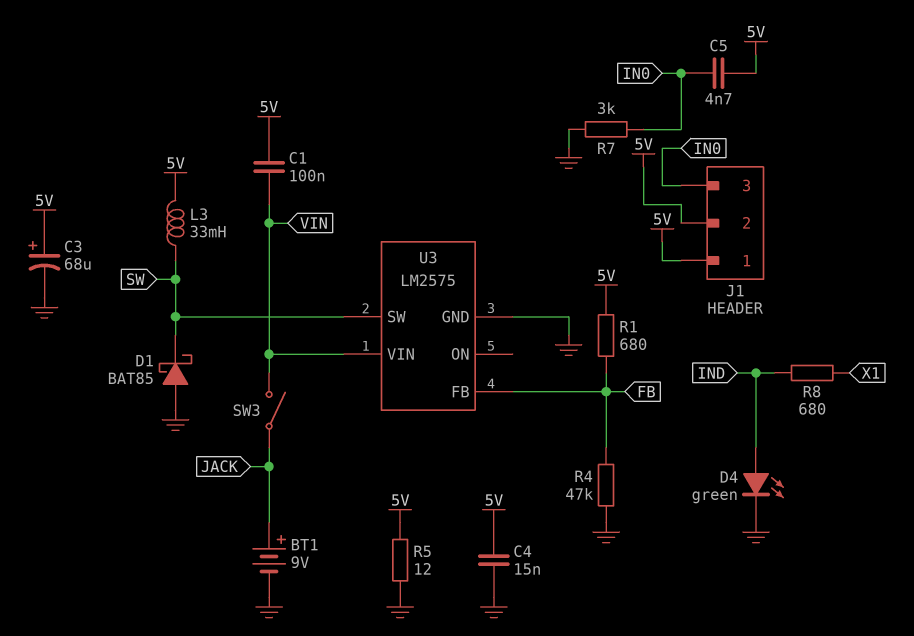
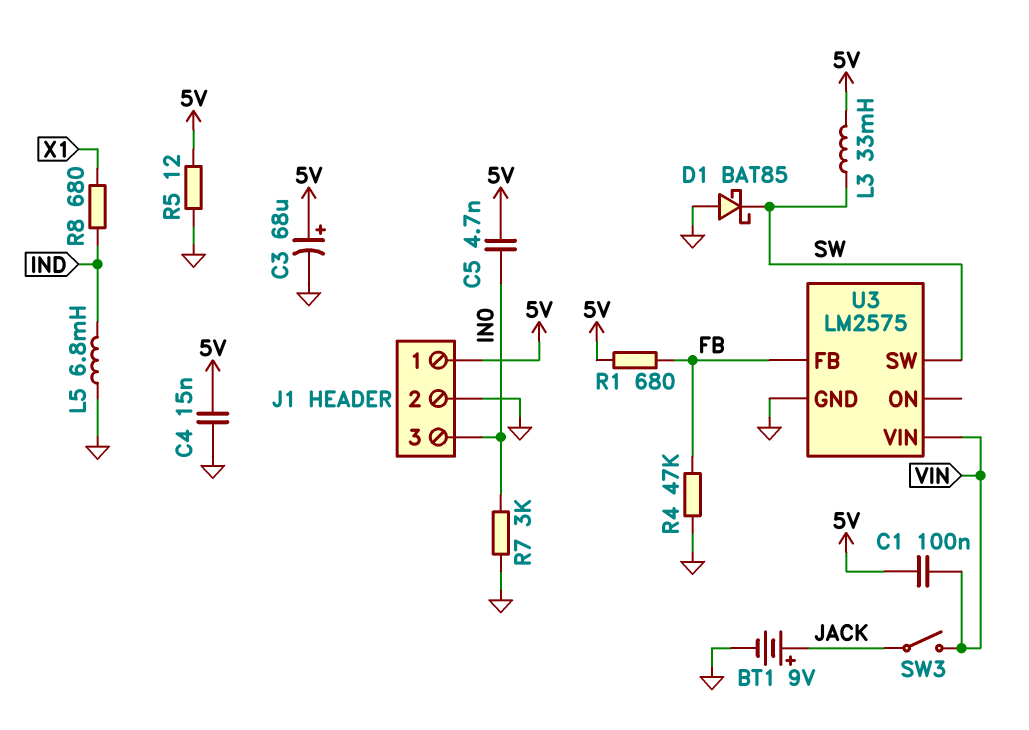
D4: LED green (A IND, K GND) -> none
J1 pin 2: 5V -> GND
L5: none -> 6.8mH (GND, IND)

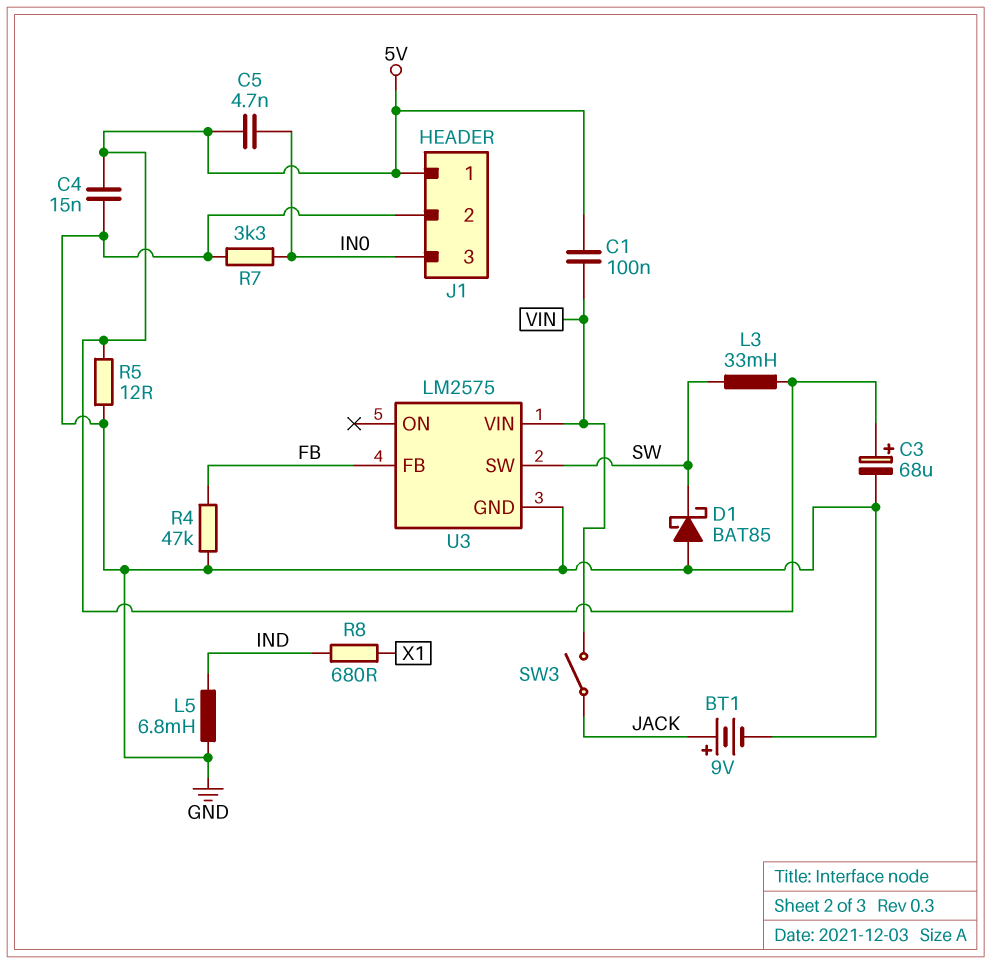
R1: 680 (5V, FB) -> none
R7: 3k (GND, IN0) -> 3.3k (GND, IN0)

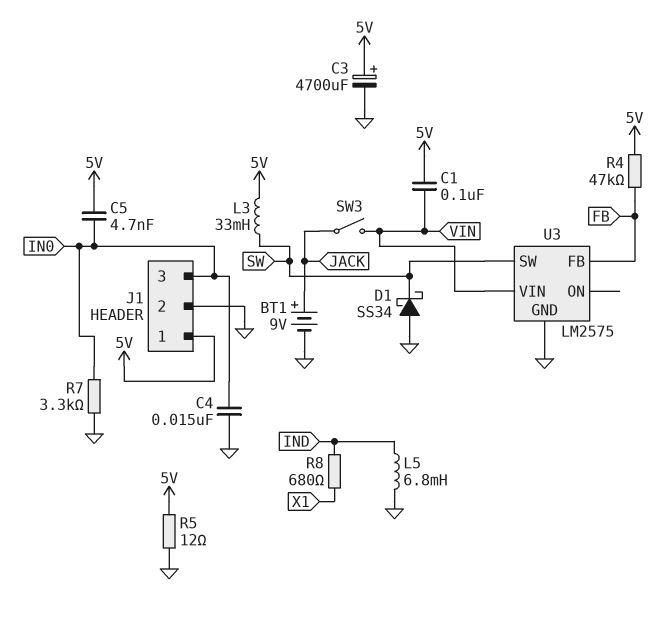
C3: 68uF (plus 5V, minus GND) -> 4700uF (plus 5V, minus GND)
C4: 15nF (5V, GND) -> 15nF (GND, IN0)
D1: schottky BAT85 (A GND, K SW) -> schottky SS34 (A GND, K SW)
R4: 47k (FB, GND) -> 47k (5V, FB)

